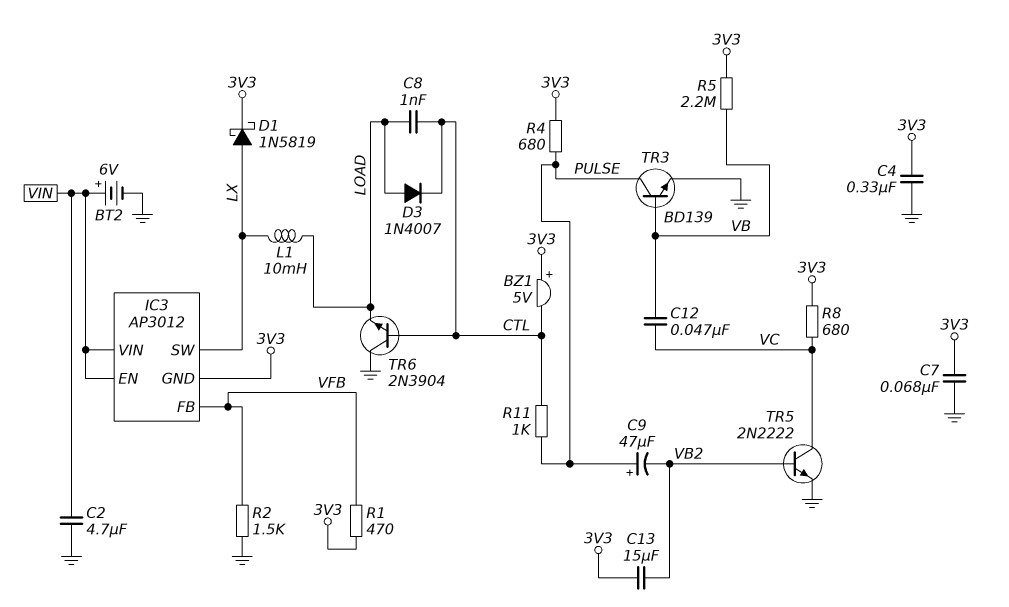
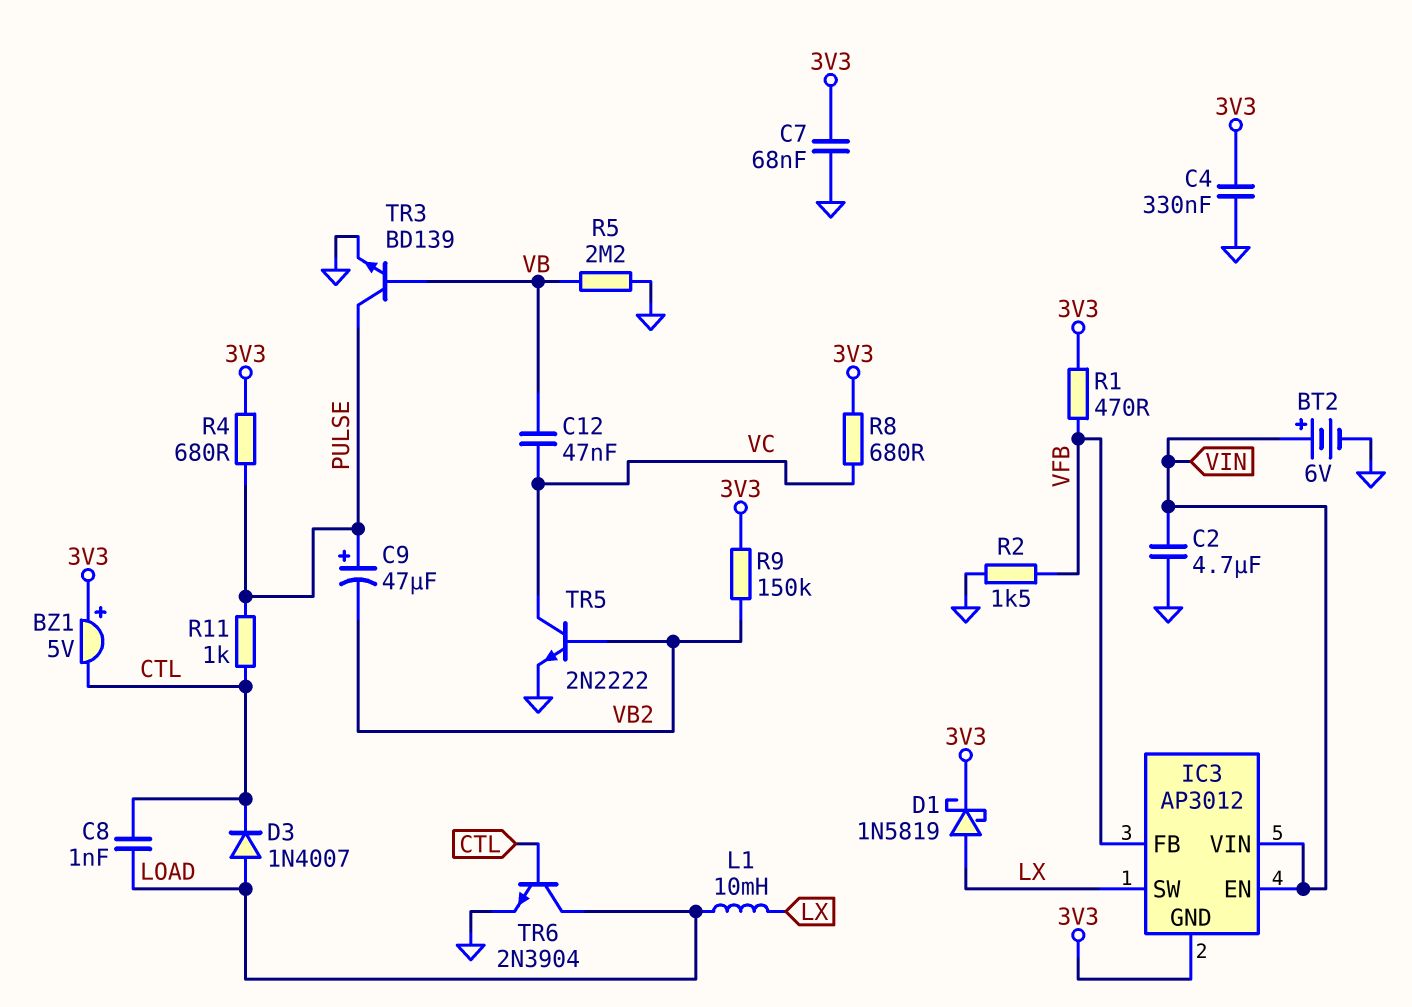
C13: 15uF (3V3, VB2) -> none
R5: 2.2M (3V3, VB) -> 2.2M (GND, VB)
R9: none -> 150k (3V3, VB2)
TR6: NPN 2N3904 (B CTL, C GND, E LOAD) -> NPN 2N3904 (B CTL, C LOAD, E GND)

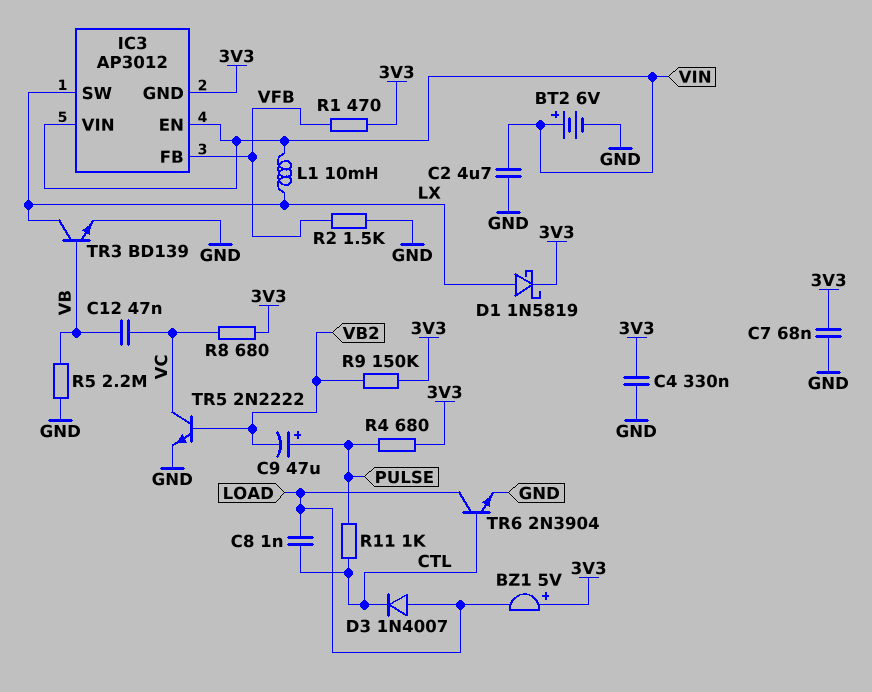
BZ1: buzzer 5V (plus 3V3, minus CTL) -> buzzer 5V (plus 3V3, minus LOAD)
L1: 10mH (LOAD, LX) -> 10mH (LX, VIN)
TR3: NPN BD139 (B VB, C PULSE, E GND) -> NPN BD139 (B VB, C LX, E GND)

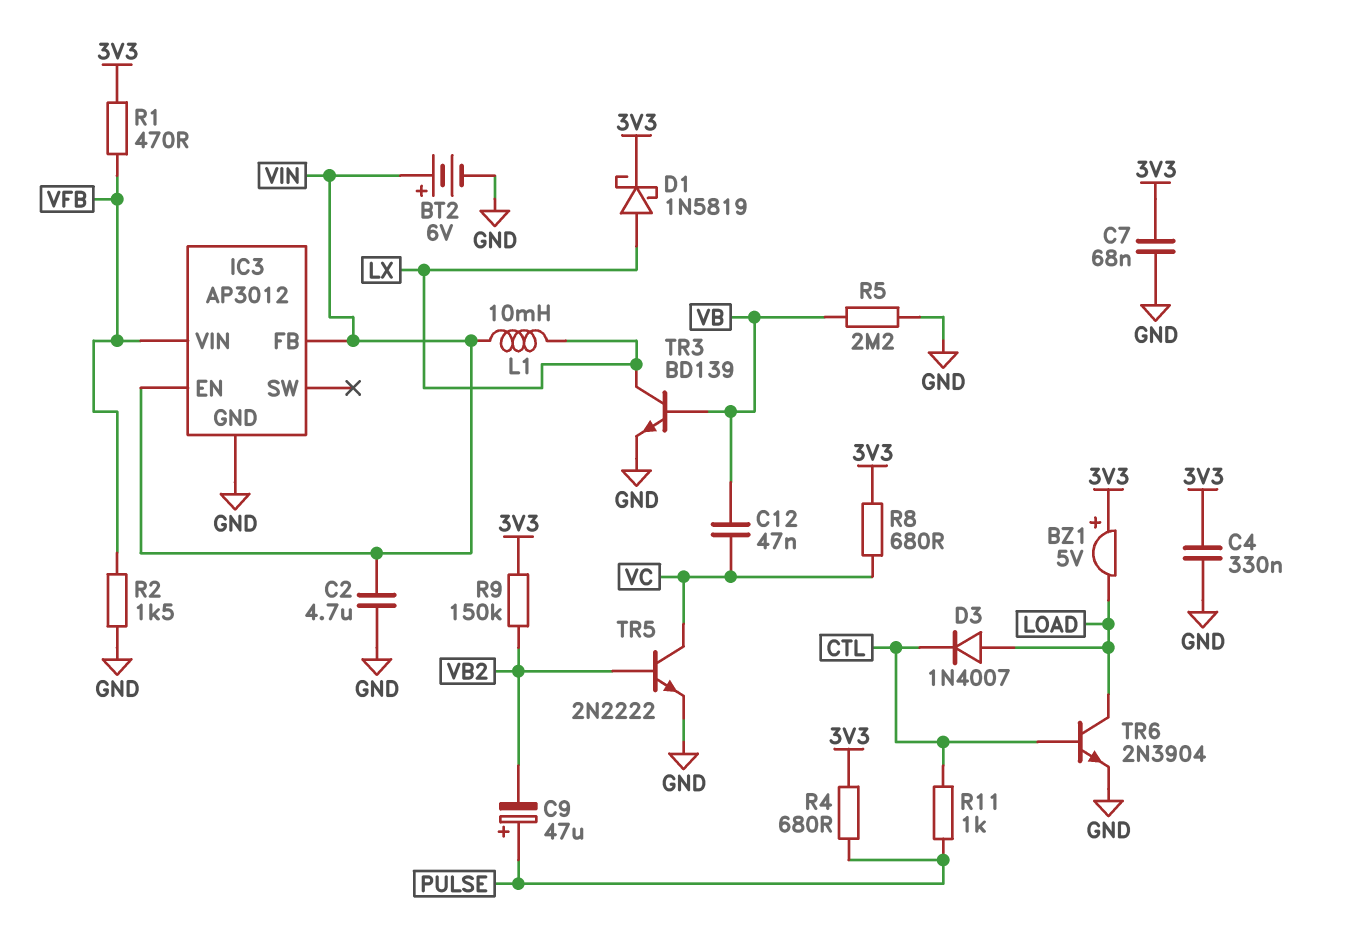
C8: 1nF (CTL, LOAD) -> none
IC3 pin FB: VFB -> VIN
IC3 pin GND: 3V3 -> GND
IC3 pin SW: LX -> none
IC3 pin VIN: VIN -> VFB

